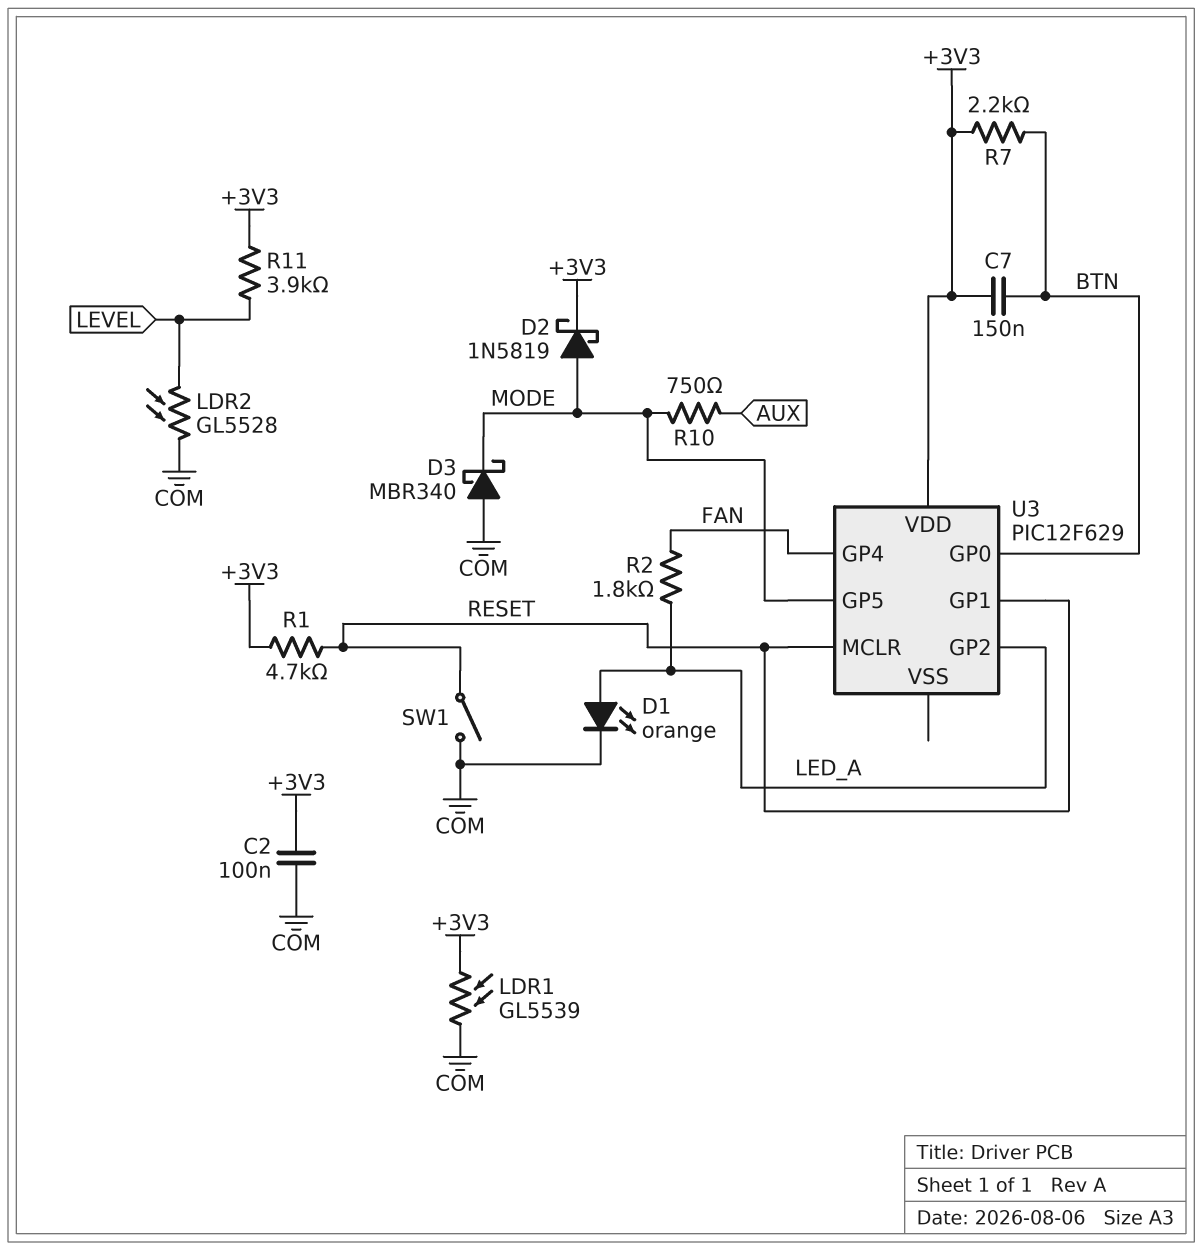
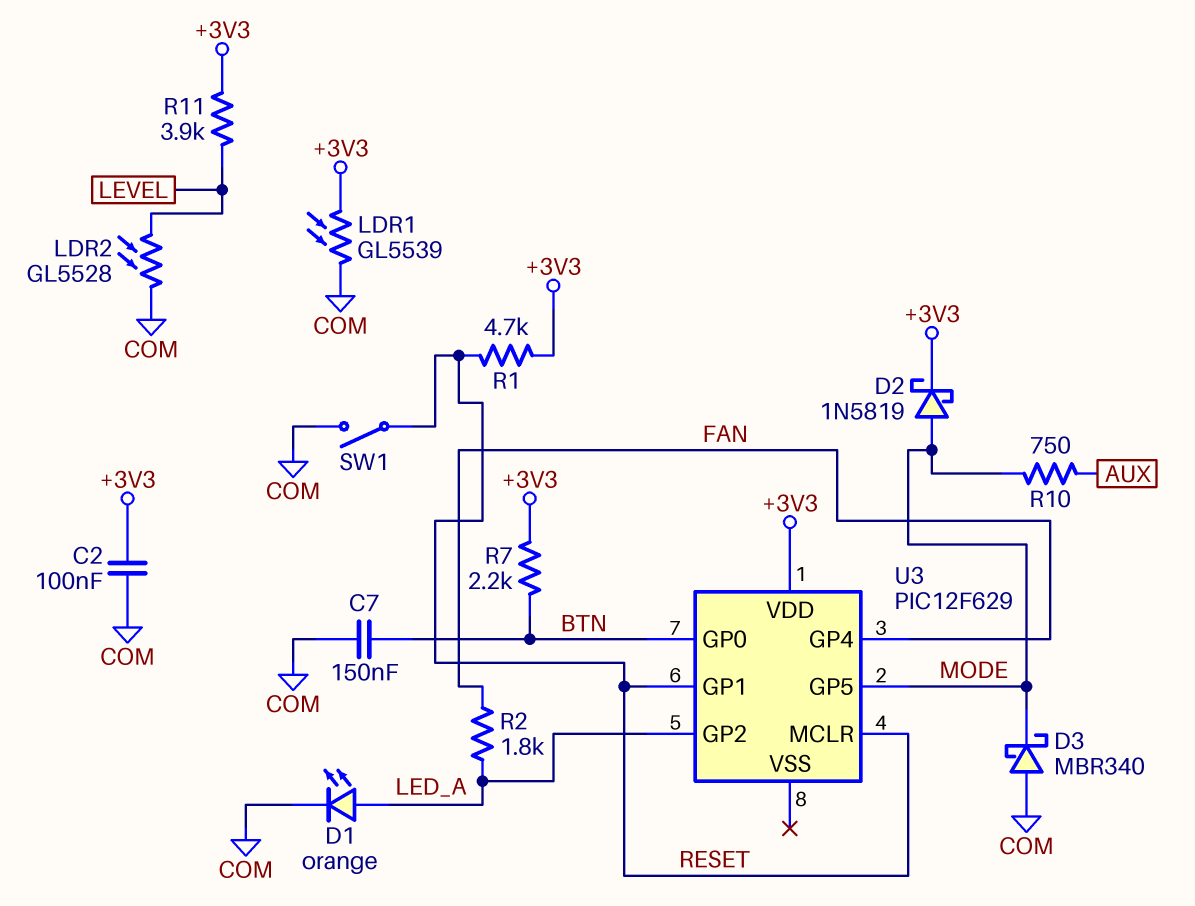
C7: 150nF (+3V3, BTN) -> 150nF (BTN, COM)

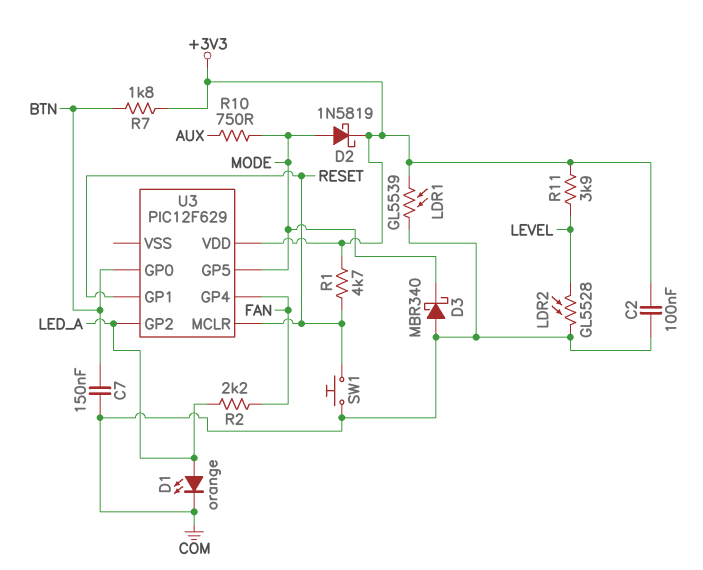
R2: 1.8k (FAN, LED_A) -> 2.2k (FAN, LED_A)
R7: 2.2k (+3V3, BTN) -> 1.8k (+3V3, BTN)
SW1: switch (COM, RESET) -> button (COM, RESET)

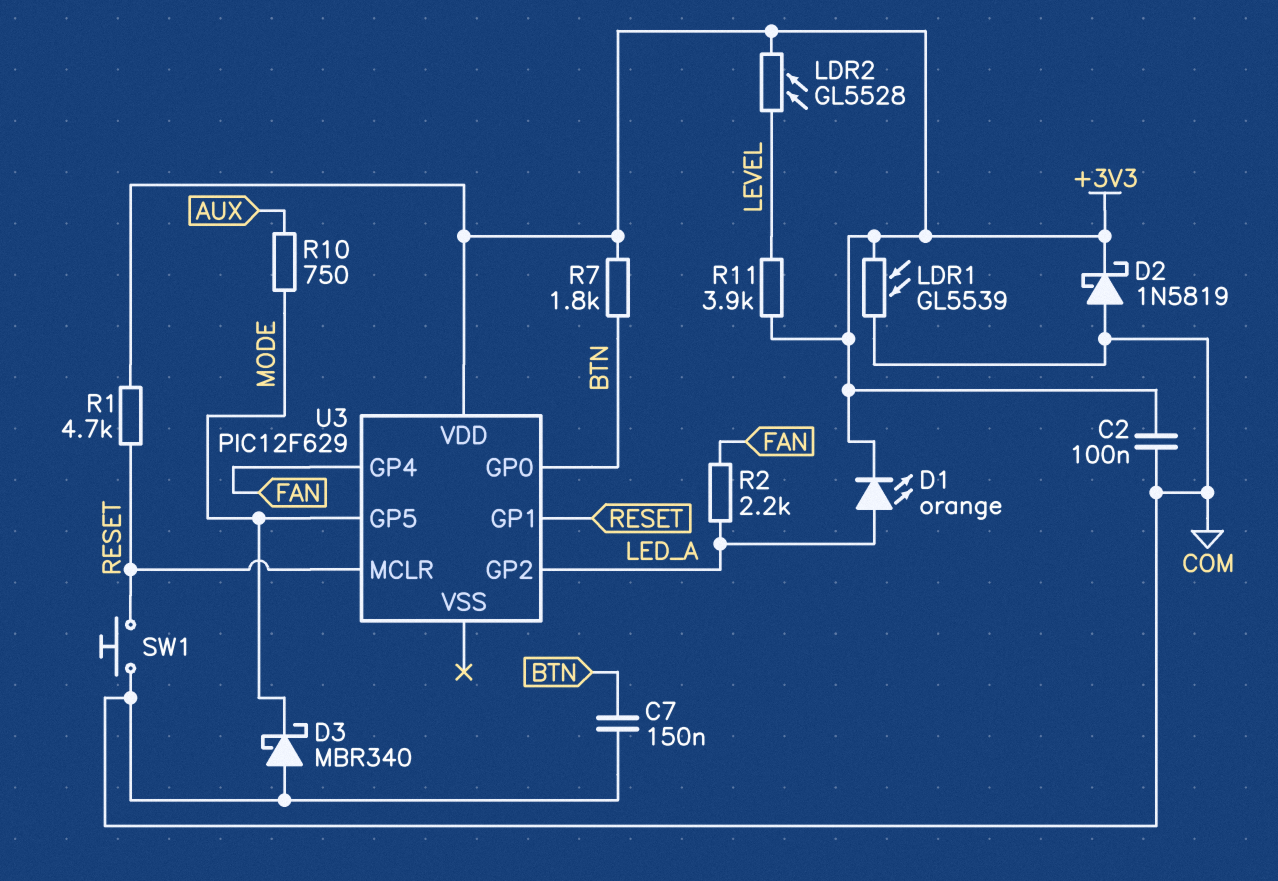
D1: LED orange (A LED_A, K COM) -> LED orange (A LED_A, K +3V3)
D2: schottky 1N5819 (A MODE, K +3V3) -> schottky 1N5819 (A COM, K +3V3)
LDR2: GL5528 (COM, LEVEL) -> GL5528 (+3V3, LEVEL)

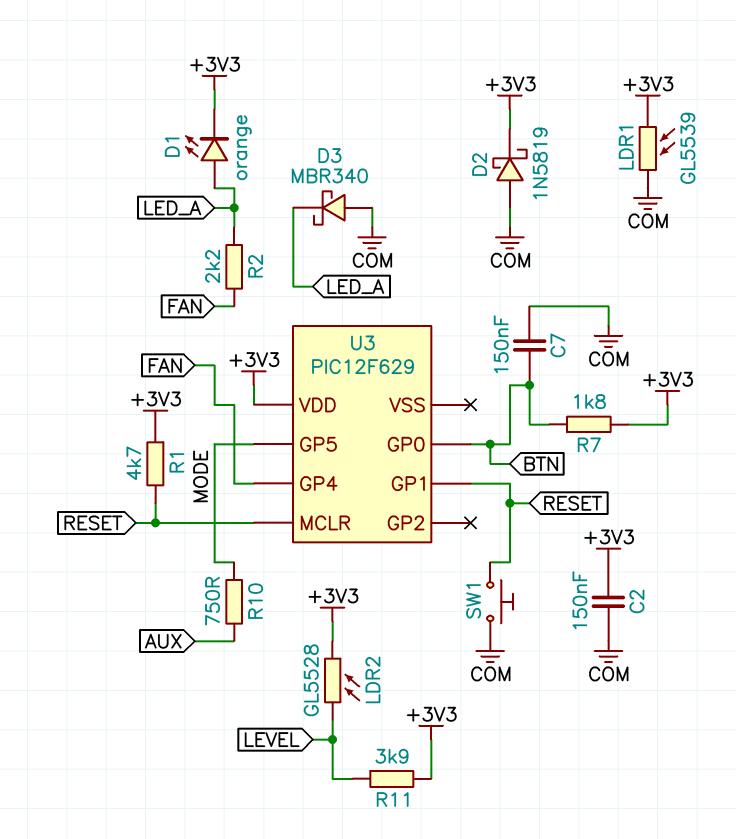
C2: 100nF (+3V3, COM) -> 150nF (+3V3, COM)
D3: schottky MBR340 (A COM, K MODE) -> schottky MBR340 (A COM, K LED_A)
U3 pin GP2: LED_A -> none

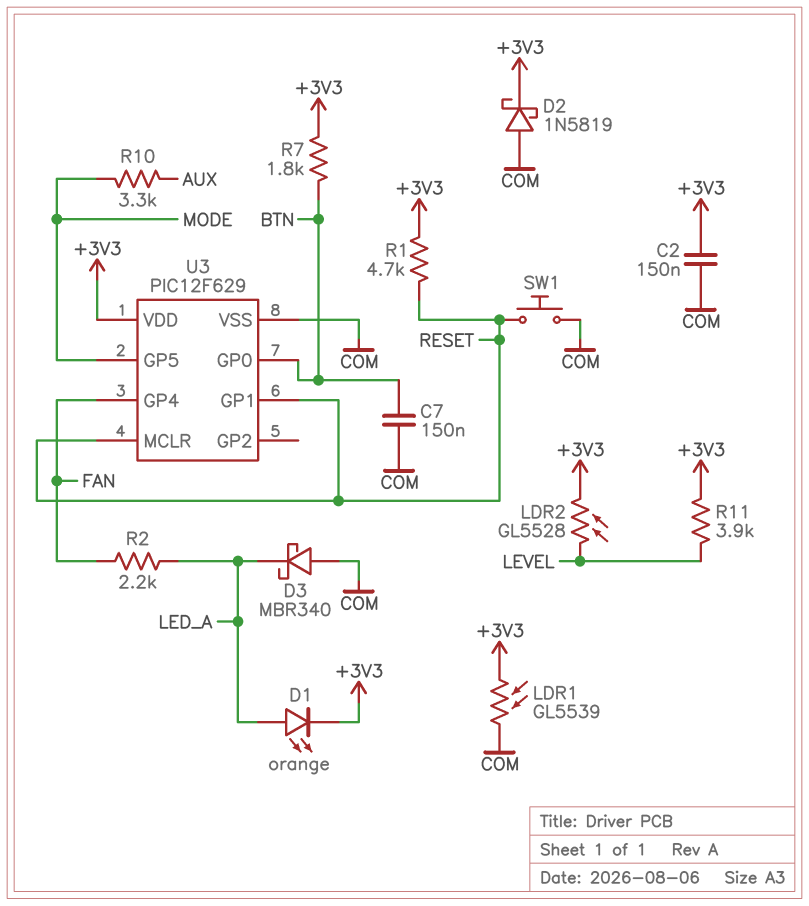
R10: 750 (AUX, MODE) -> 3.3k (AUX, MODE)
U3 pin VSS: none -> COM

